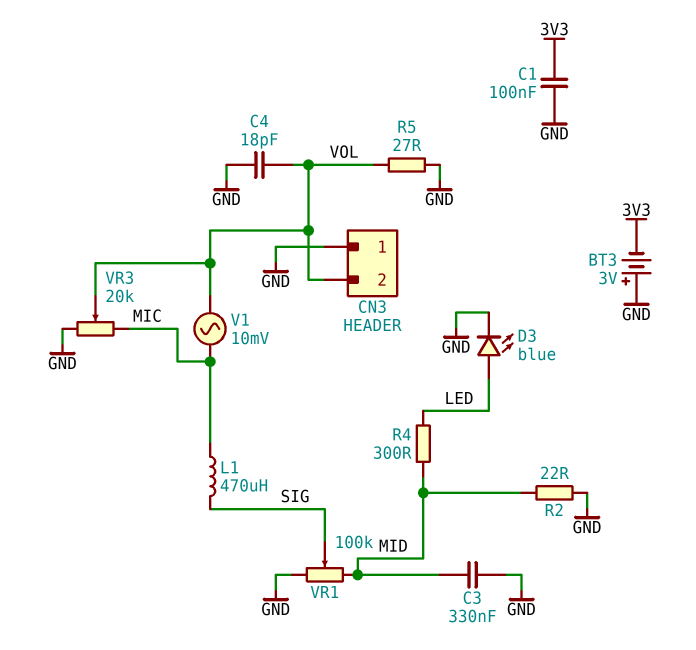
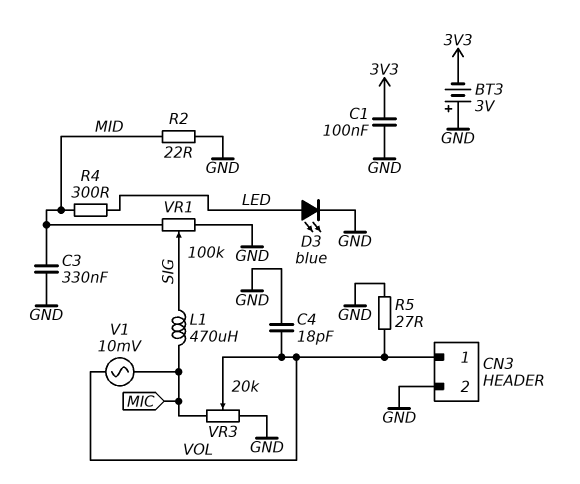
CN3 pin 1: GND -> VOL
CN3 pin 2: VOL -> GND

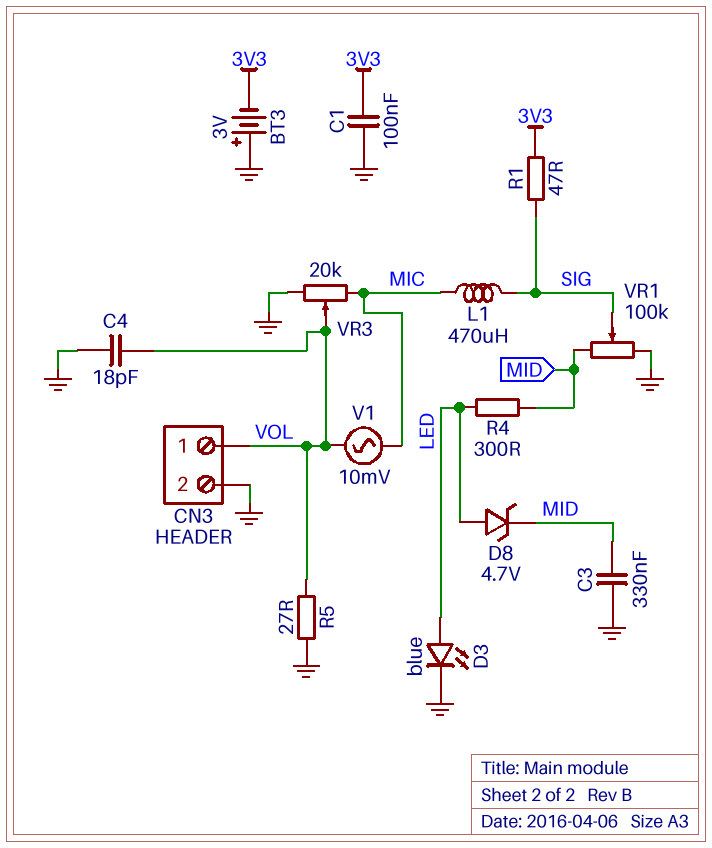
D8: none -> zener 4.7V (A LED, K MID)
R1: none -> 47 (3V3, SIG)
R2: 22 (GND, MID) -> none

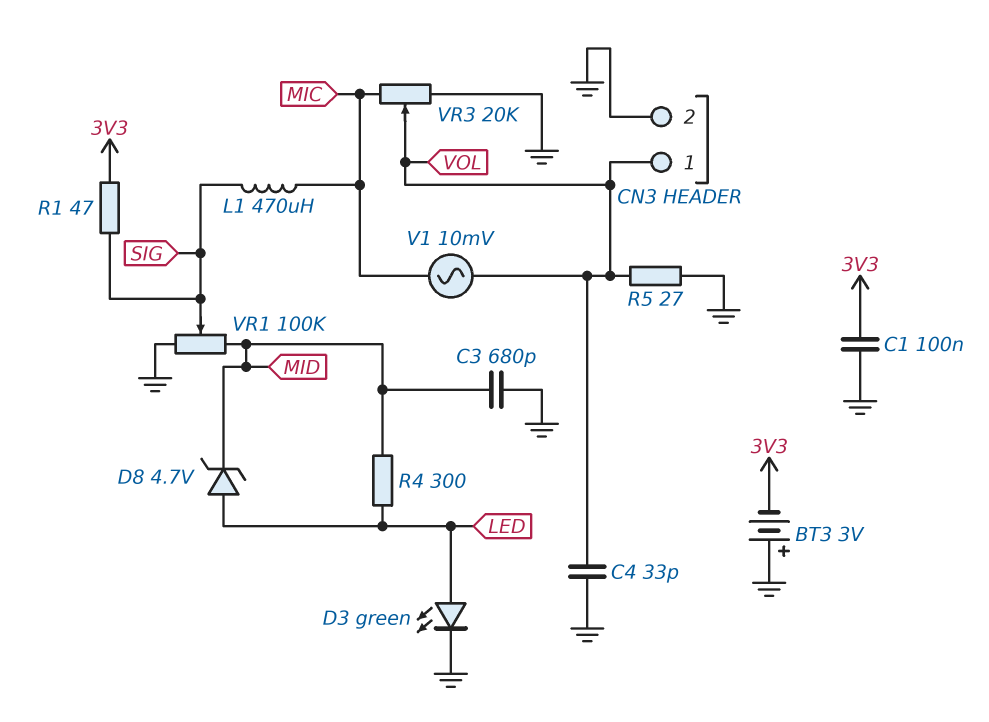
C3: 330nF (GND, MID) -> 680pF (GND, MID)
C4: 18pF (GND, VOL) -> 33pF (GND, VOL)
D3: LED blue (A LED, K GND) -> LED green (A LED, K GND)

